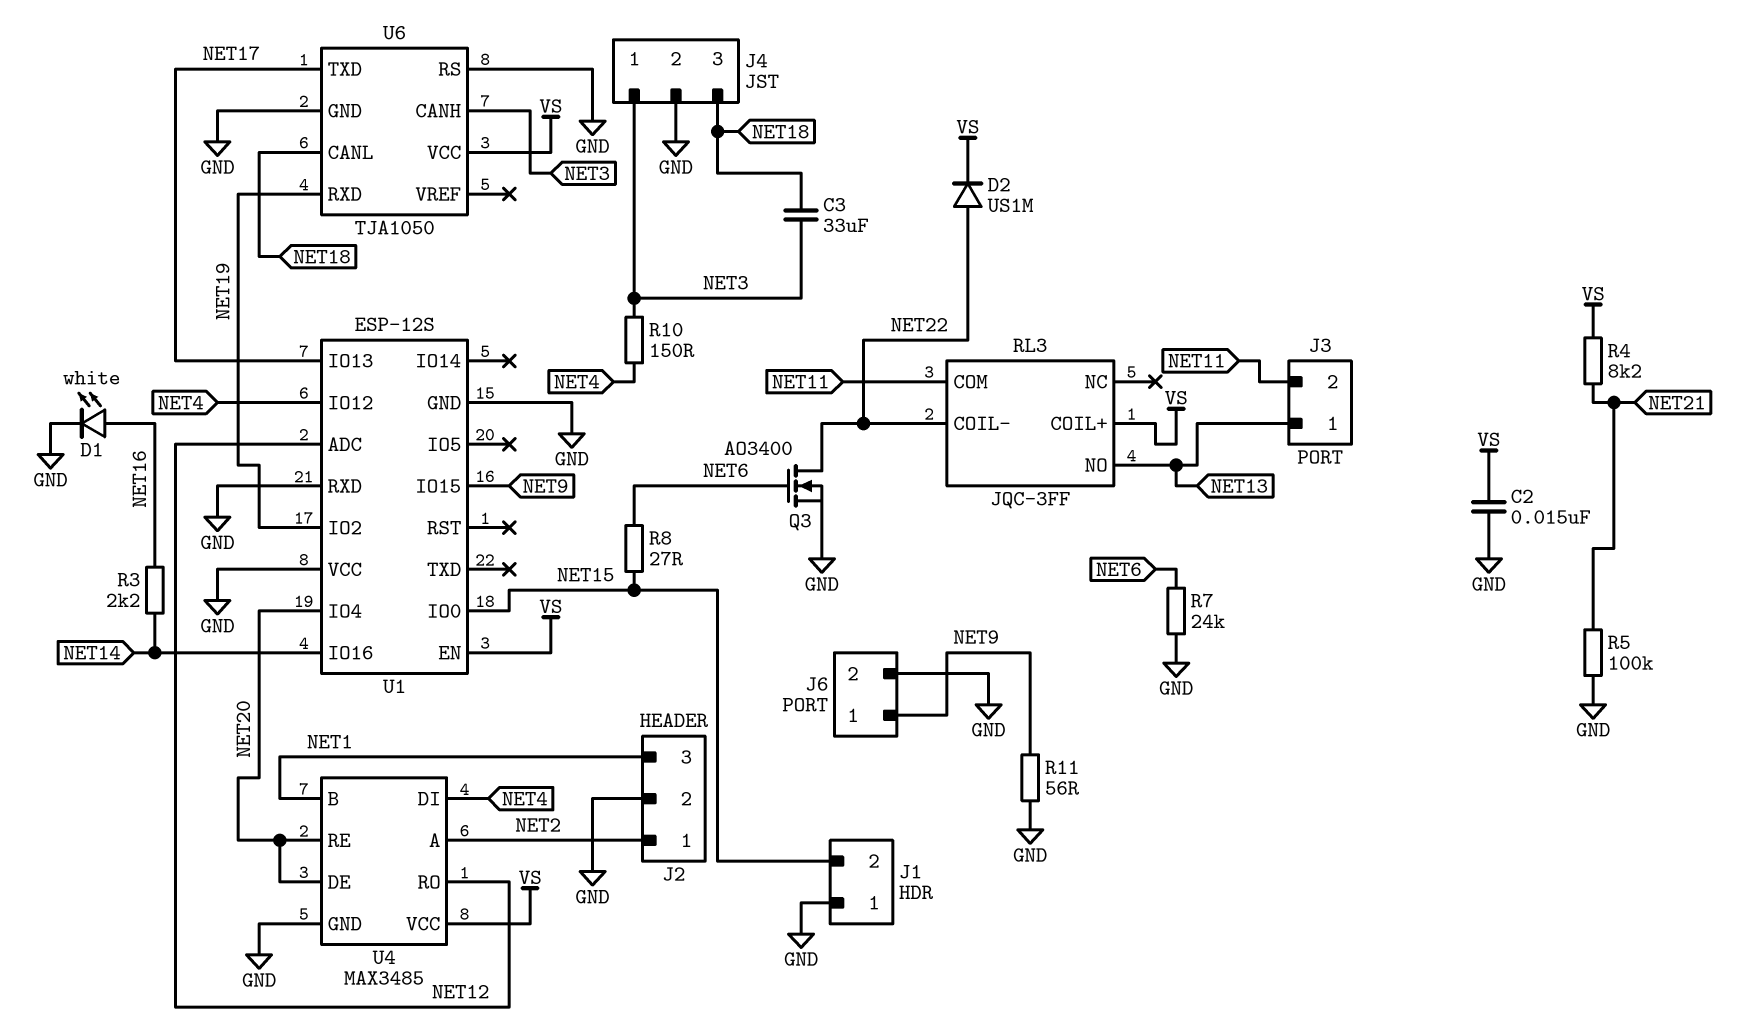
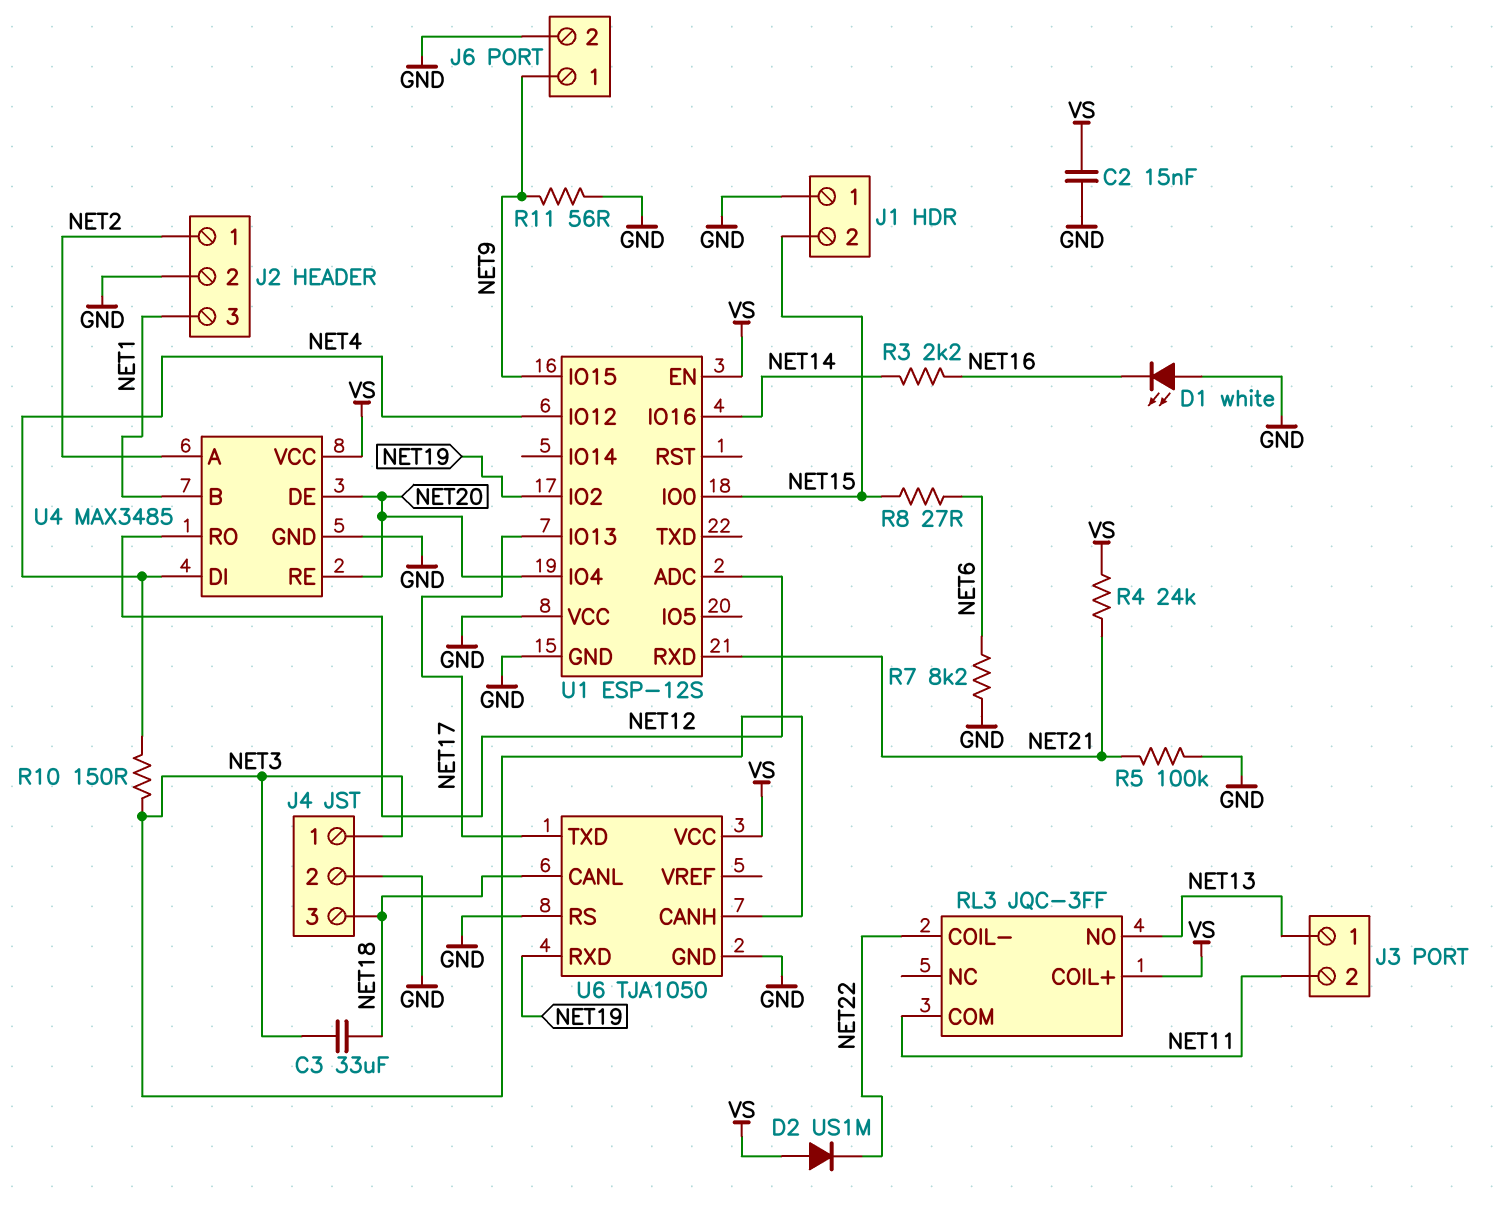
D1: LED white (A NET16, K GND) -> LED white (A GND, K NET16)
D2: diode US1M (A NET22, K VS) -> diode US1M (A VS, K NET22)
Q3: NMOS AO3400 (G NET6, D NET22, S GND) -> none
R4: 8.2k (NET21, VS) -> 24k (NET21, VS)
R7: 24k (GND, NET6) -> 8.2k (GND, NET6)
U1 pin RXD: GND -> NET21

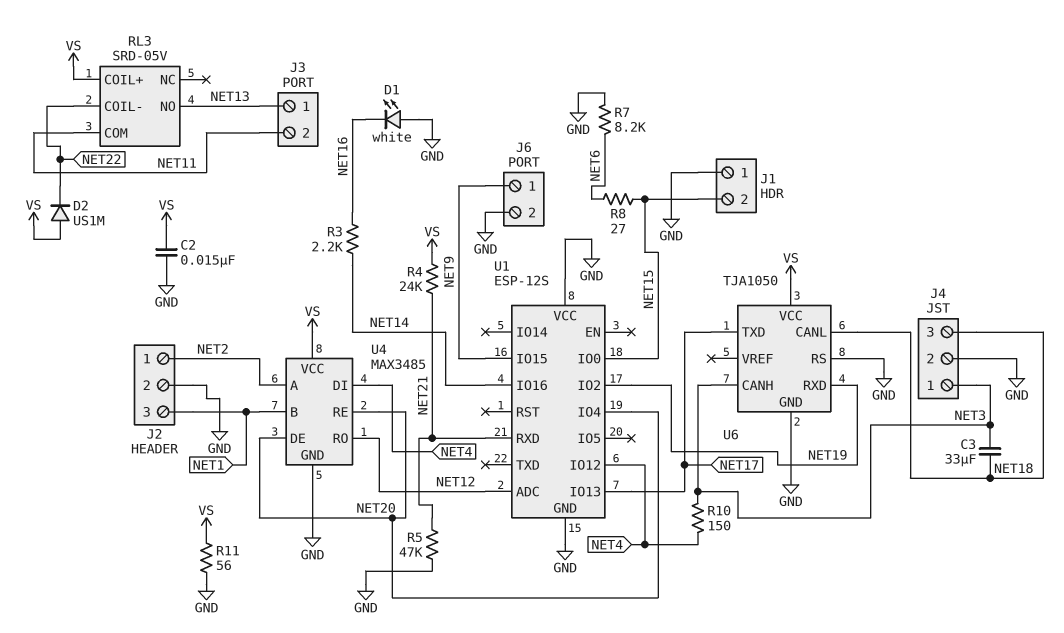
R5: 100k (GND, NET21) -> 47k (GND, NET21)
R11: 56 (GND, NET9) -> 56 (GND, VS)
RL3: JQC-3FF -> SRD-05V
U1 pin EN: VS -> none

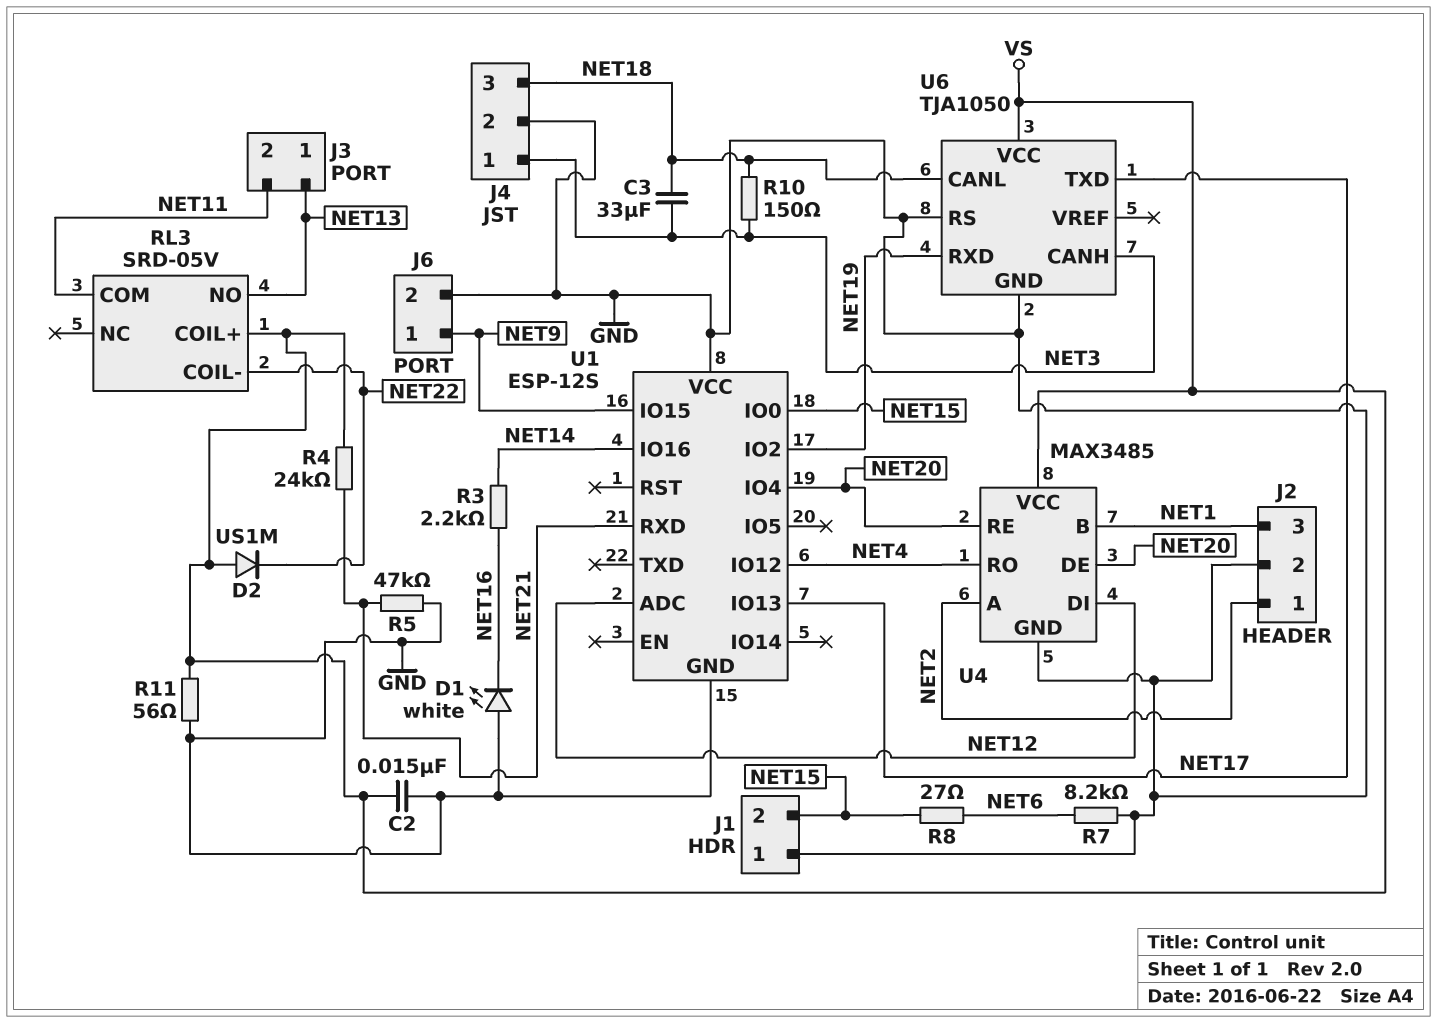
R10: 150 (NET3, NET4) -> 150 (NET3, NET18)
U4 pin DI: NET4 -> NET12
U4 pin RO: NET12 -> NET4

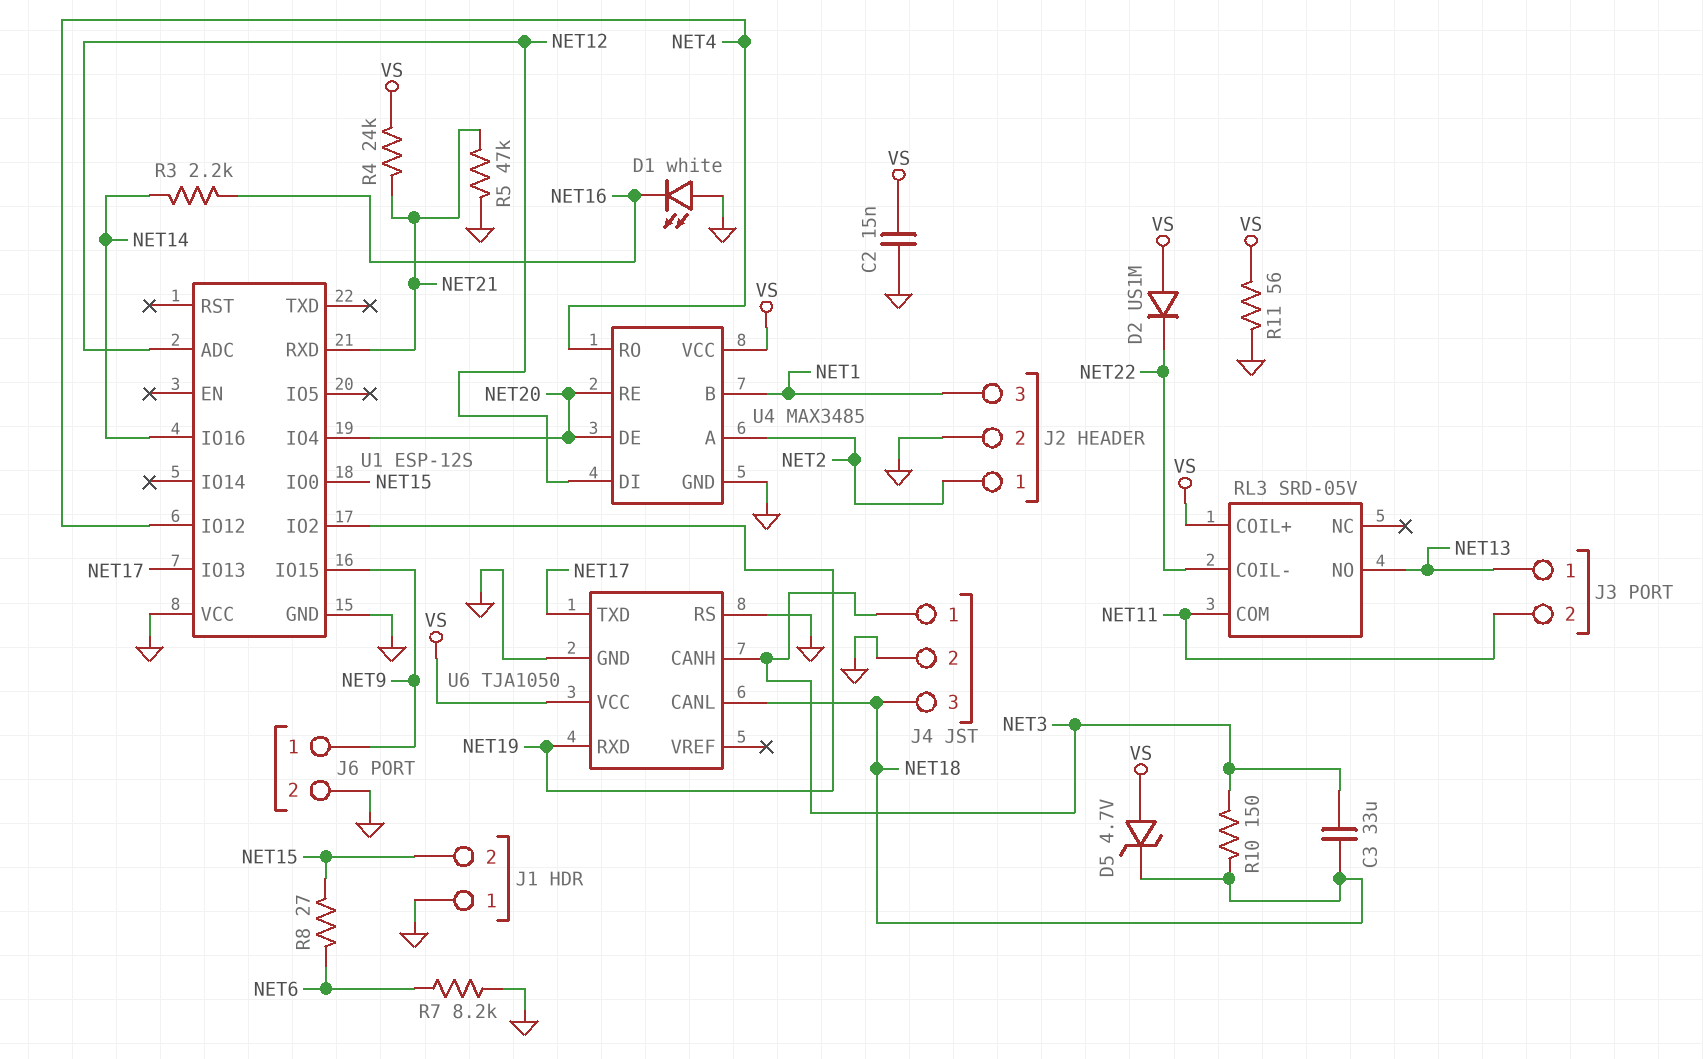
D5: none -> zener 4.7V (A VS, K NET18)

